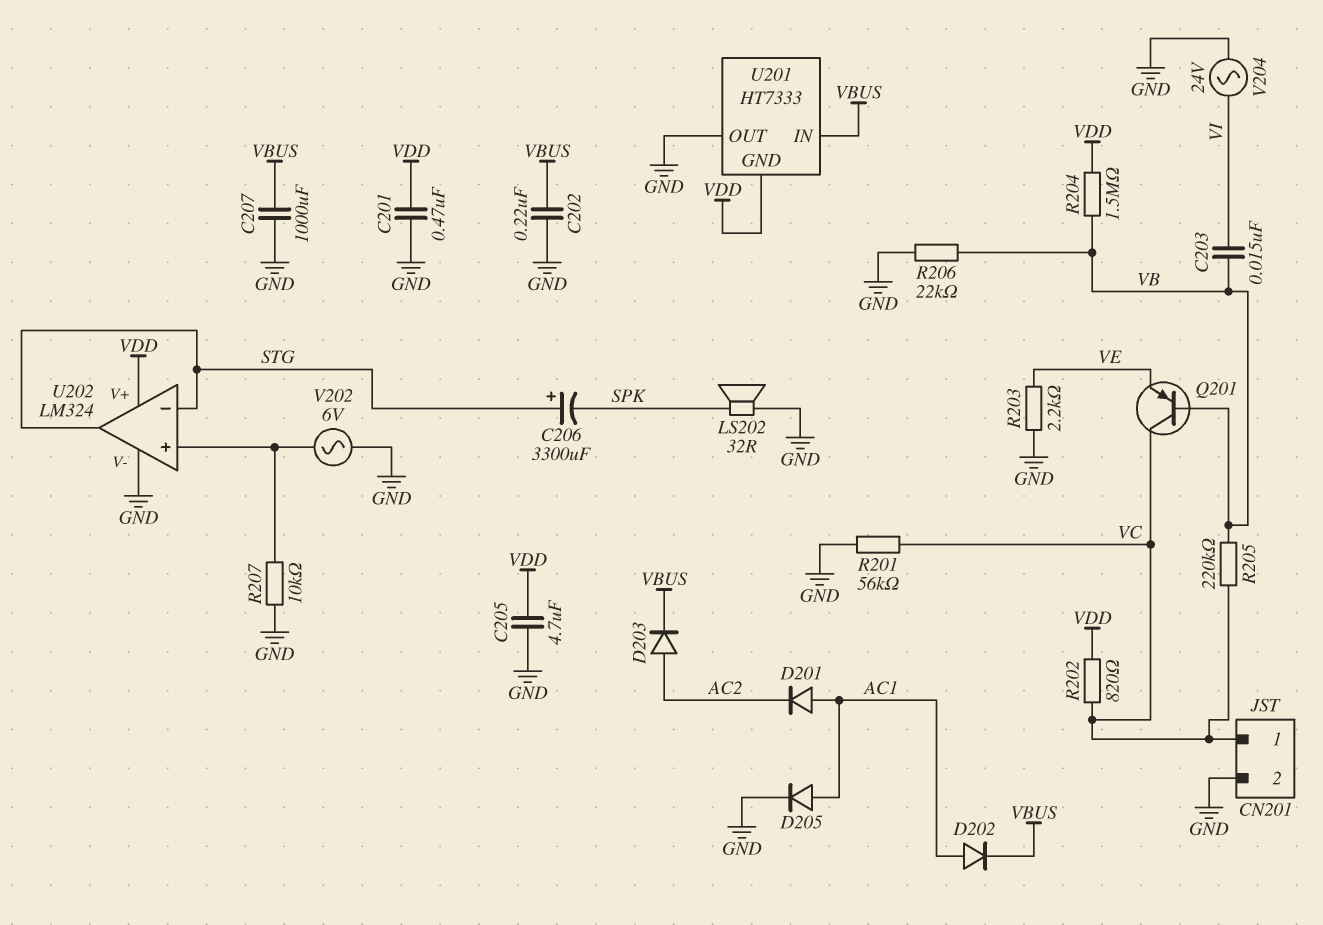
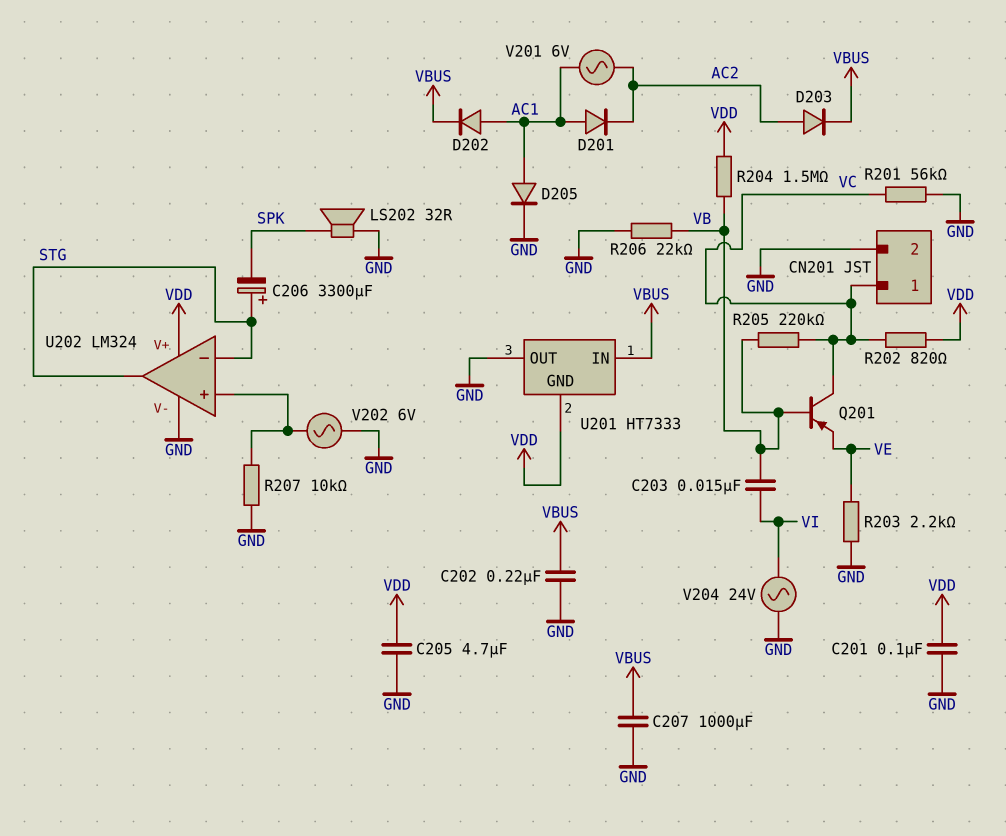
C201: 470nF (GND, VDD) -> 100nF (GND, VDD)
V201: none -> AC 6V (AC1, AC2)

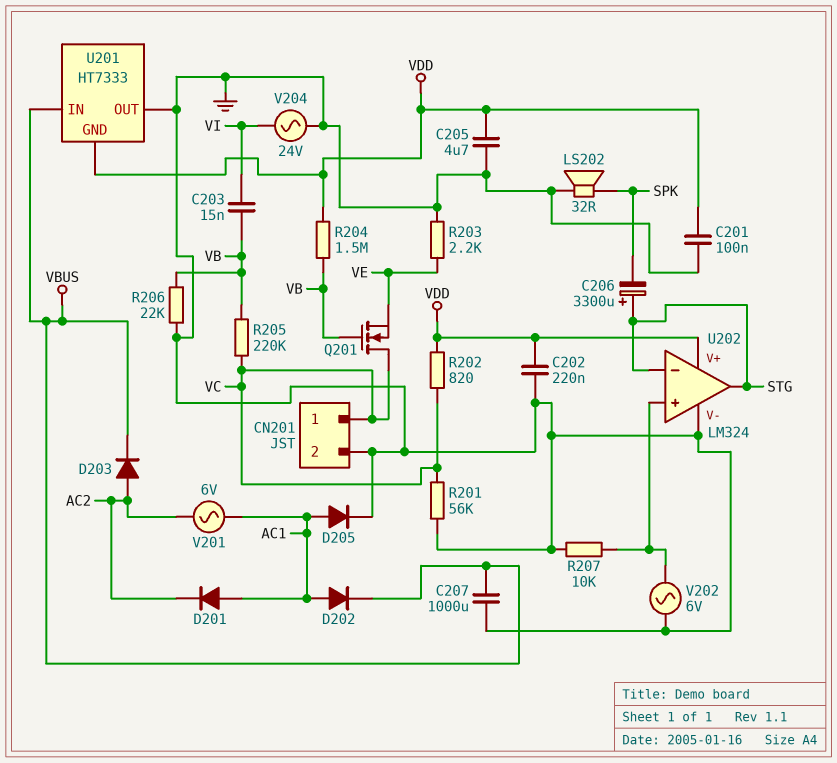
C202: 220nF (GND, VBUS) -> 220nF (GND, VDD)
Q201: PNP (B VB, C VC, E VE) -> NMOS (G VB, D VC, S VE)

